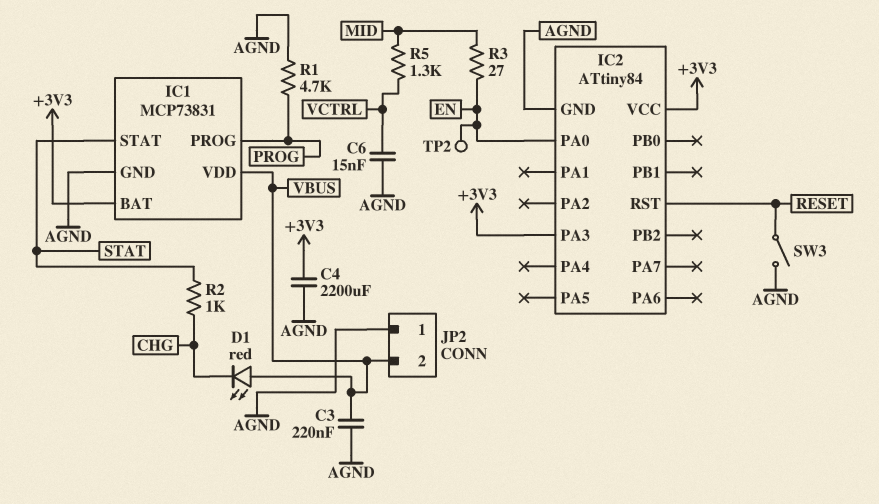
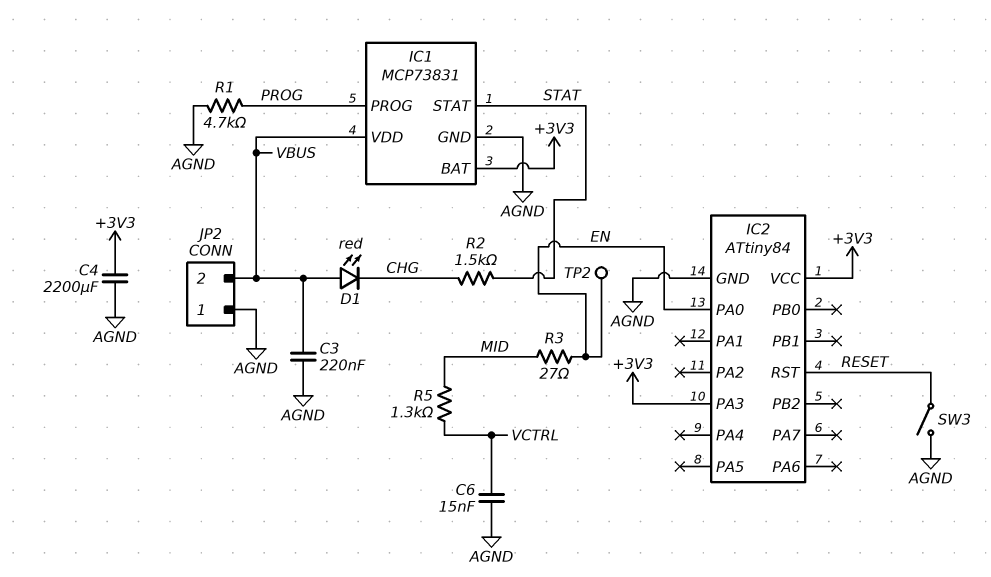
R2: 1k (CHG, STAT) -> 1.5k (CHG, STAT)

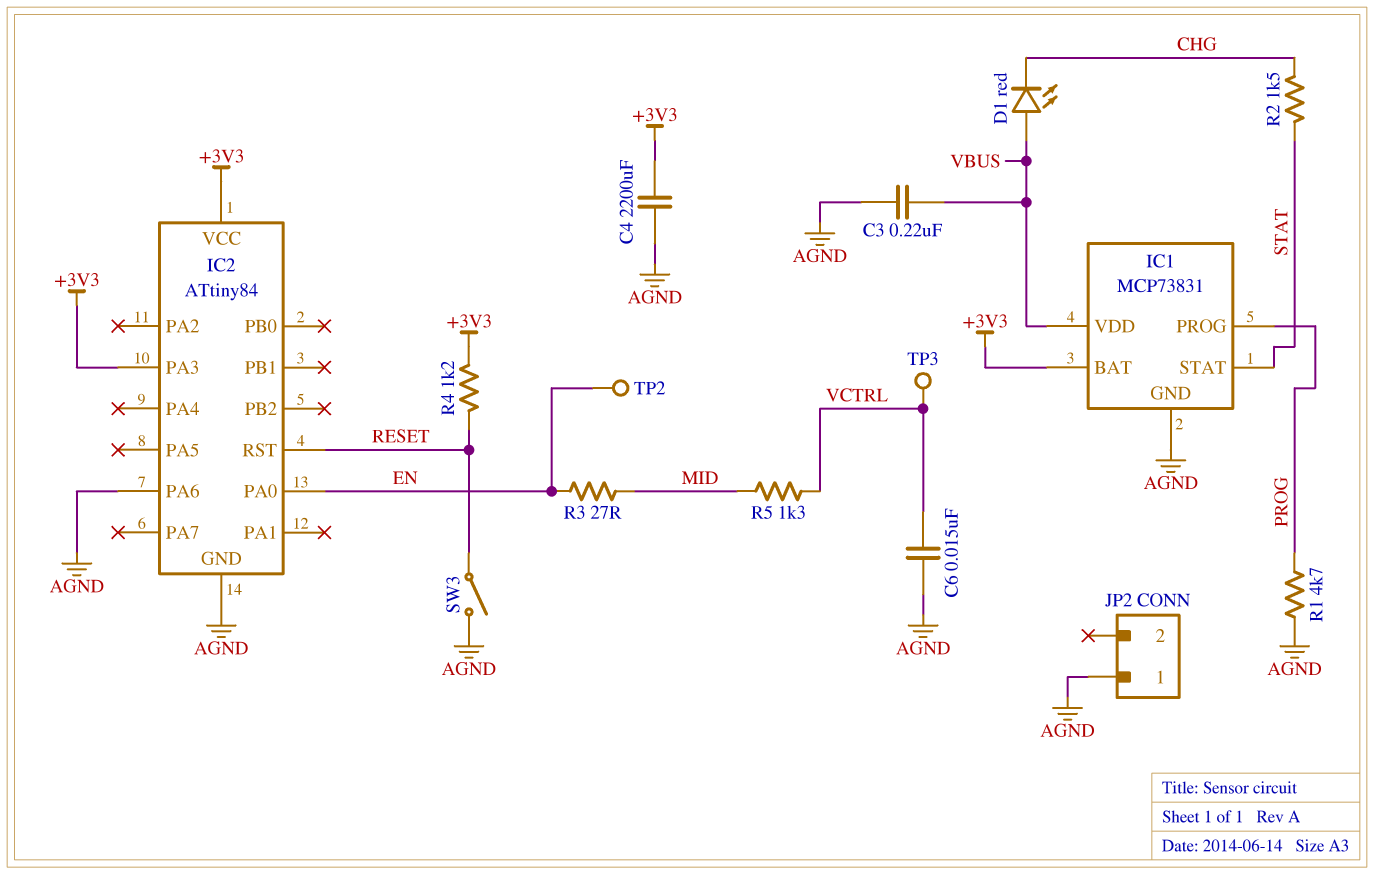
IC2 pin PA6: none -> AGND
JP2 pin 2: VBUS -> none
R4: none -> 1.2k (+3V3, RESET)
TP3: none -> test point (VCTRL)

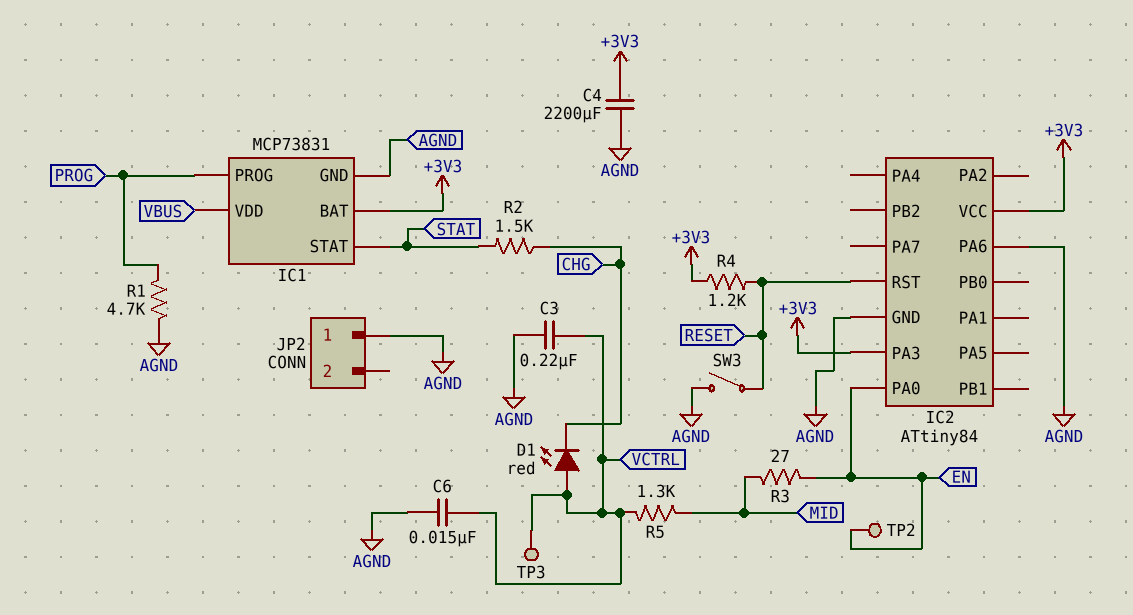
C3: 220nF (AGND, VBUS) -> 220nF (AGND, VCTRL)
D1: LED red (A VBUS, K CHG) -> LED red (A VCTRL, K CHG)

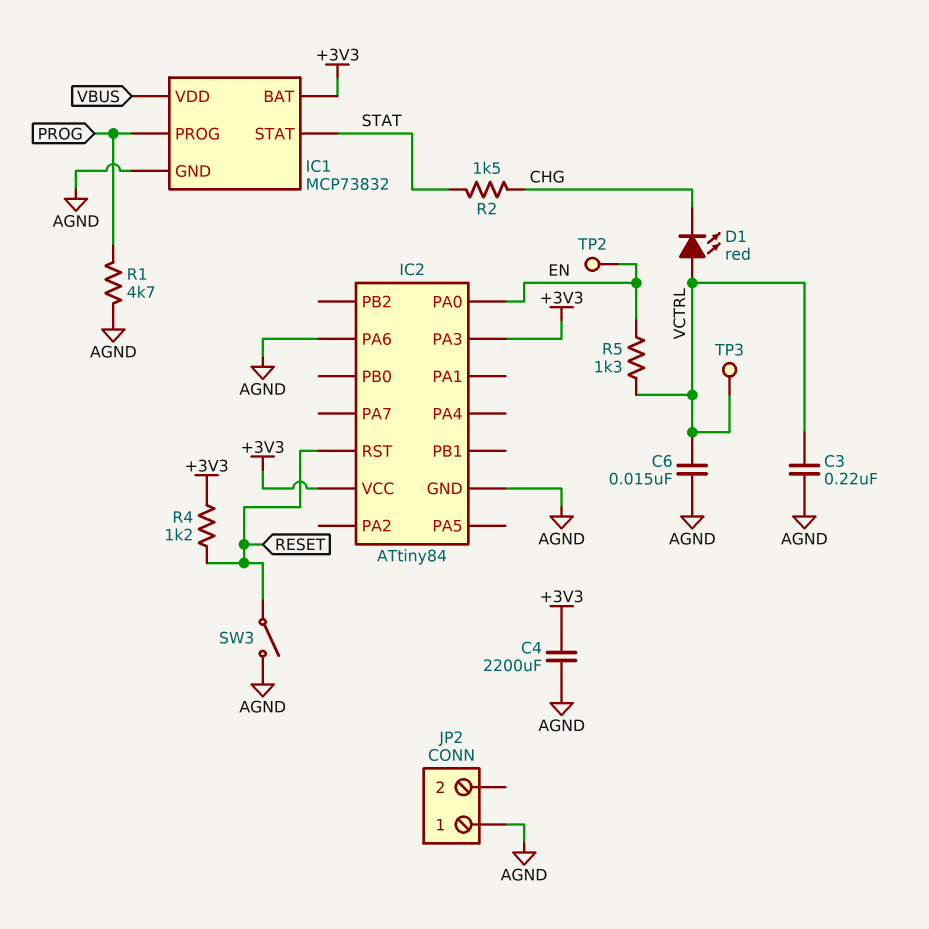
IC1: MCP73831 -> MCP73832
R3: 27 (EN, MID) -> none
R5: 1.3k (MID, VCTRL) -> 1.3k (EN, VCTRL)

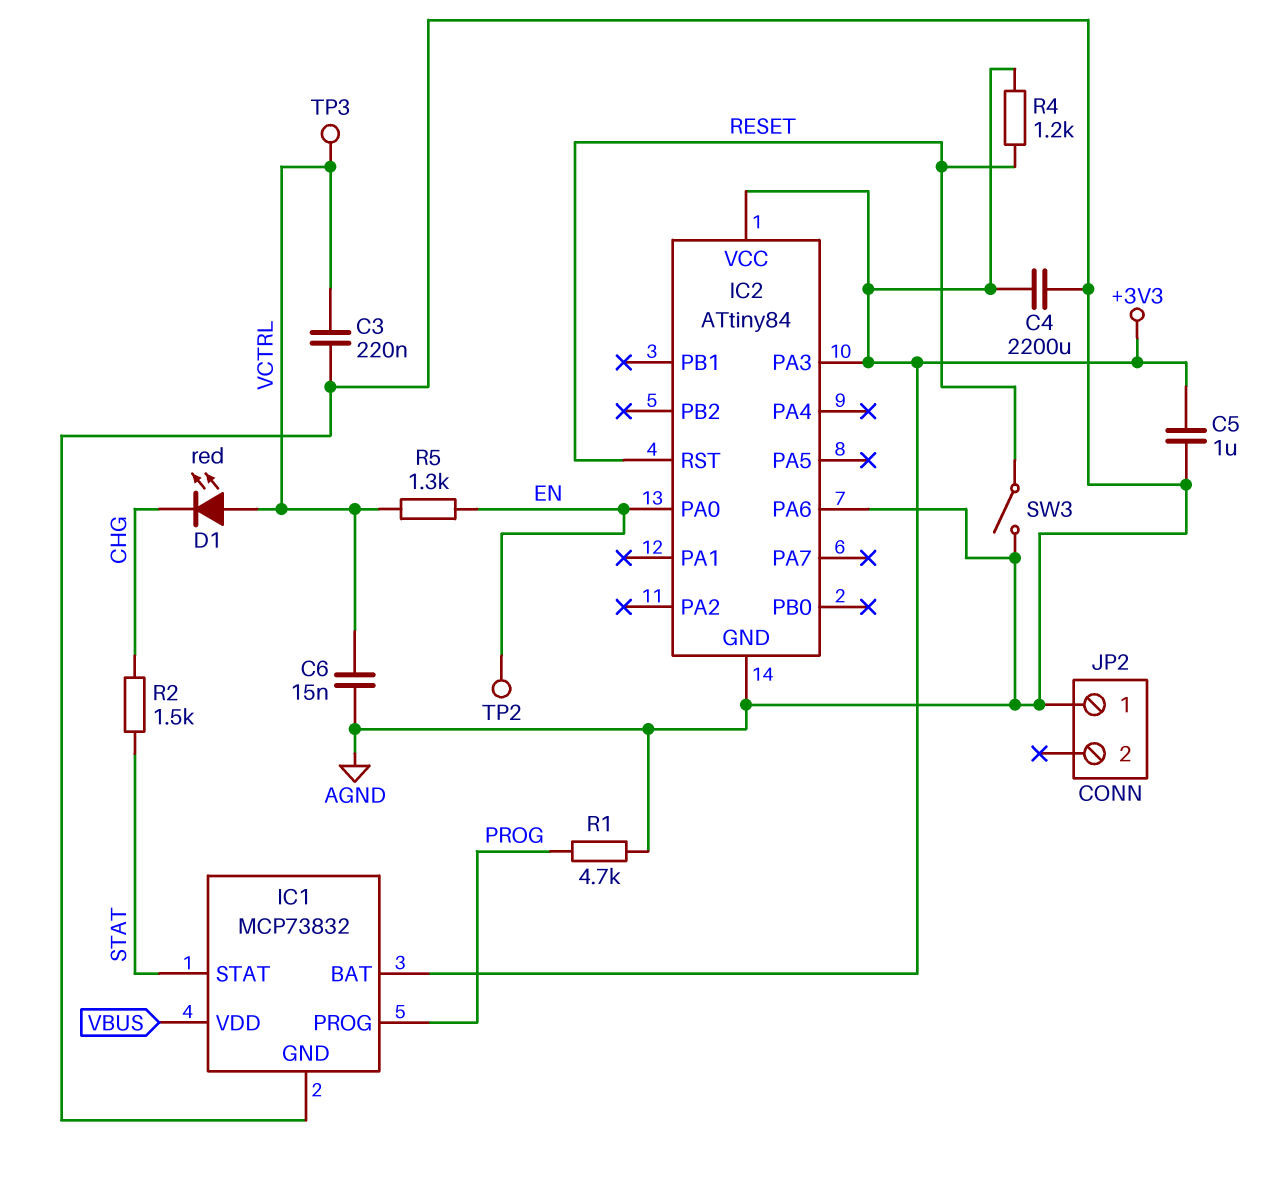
C5: none -> 1uF (+3V3, AGND)

